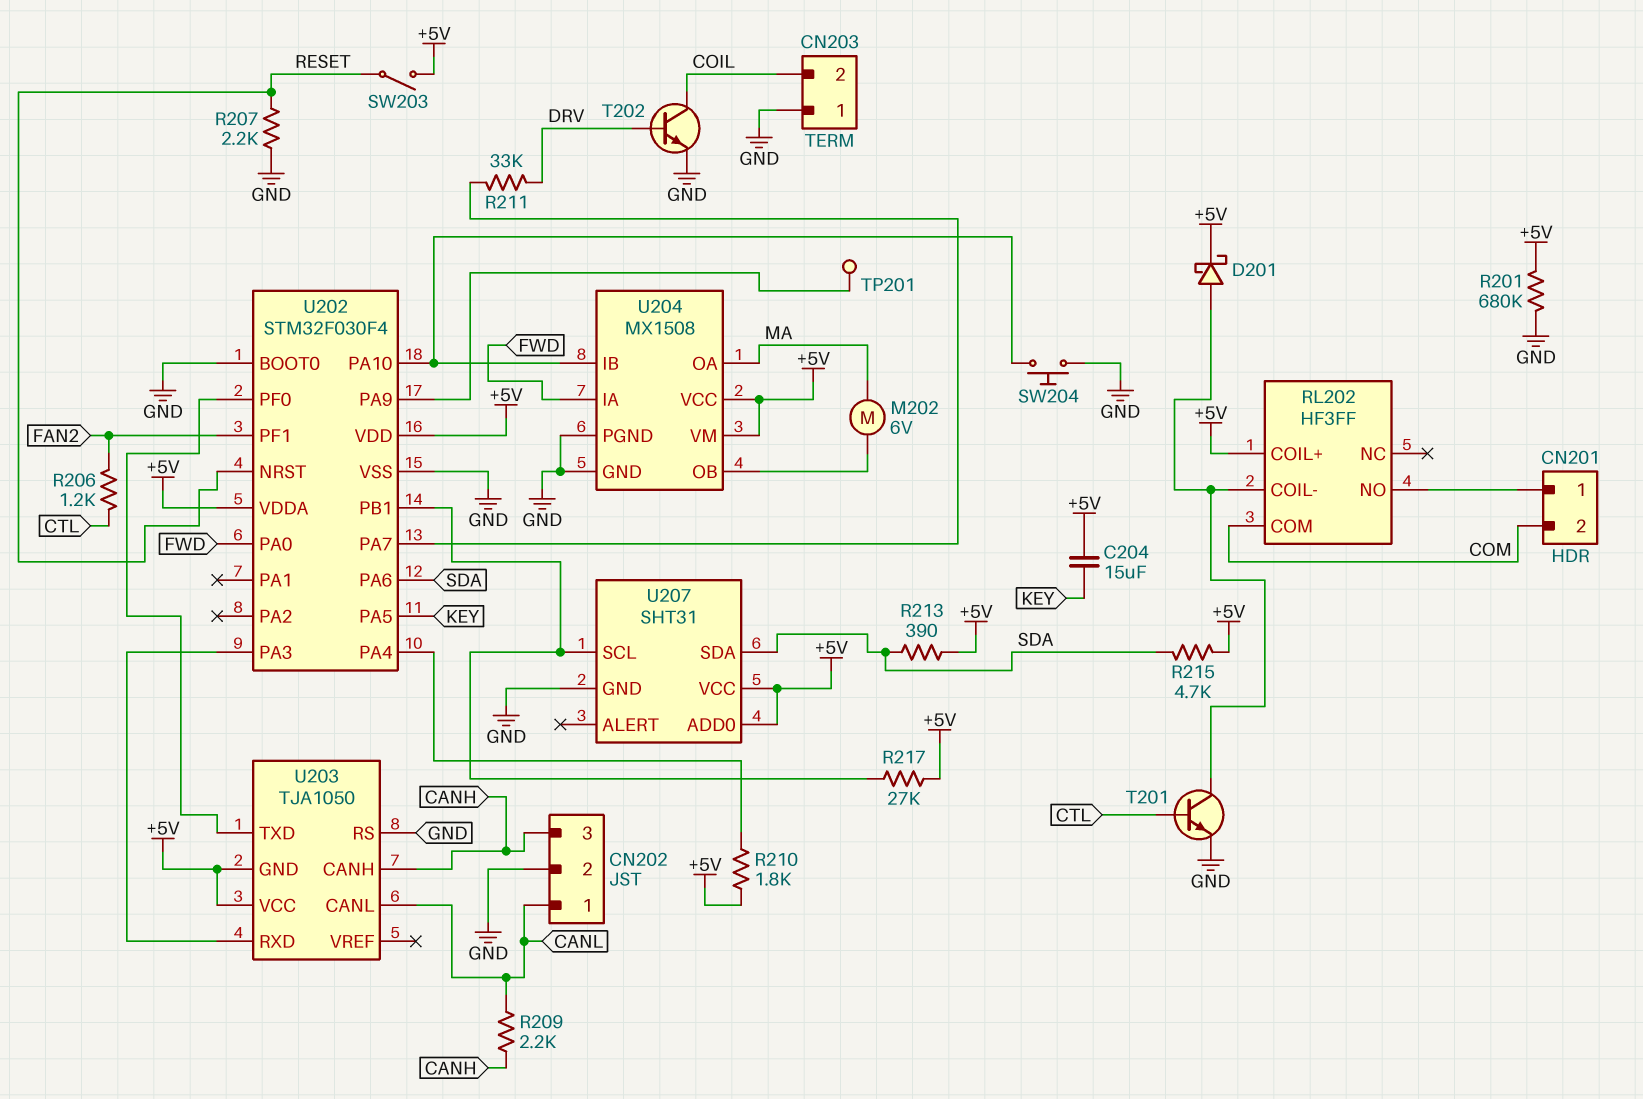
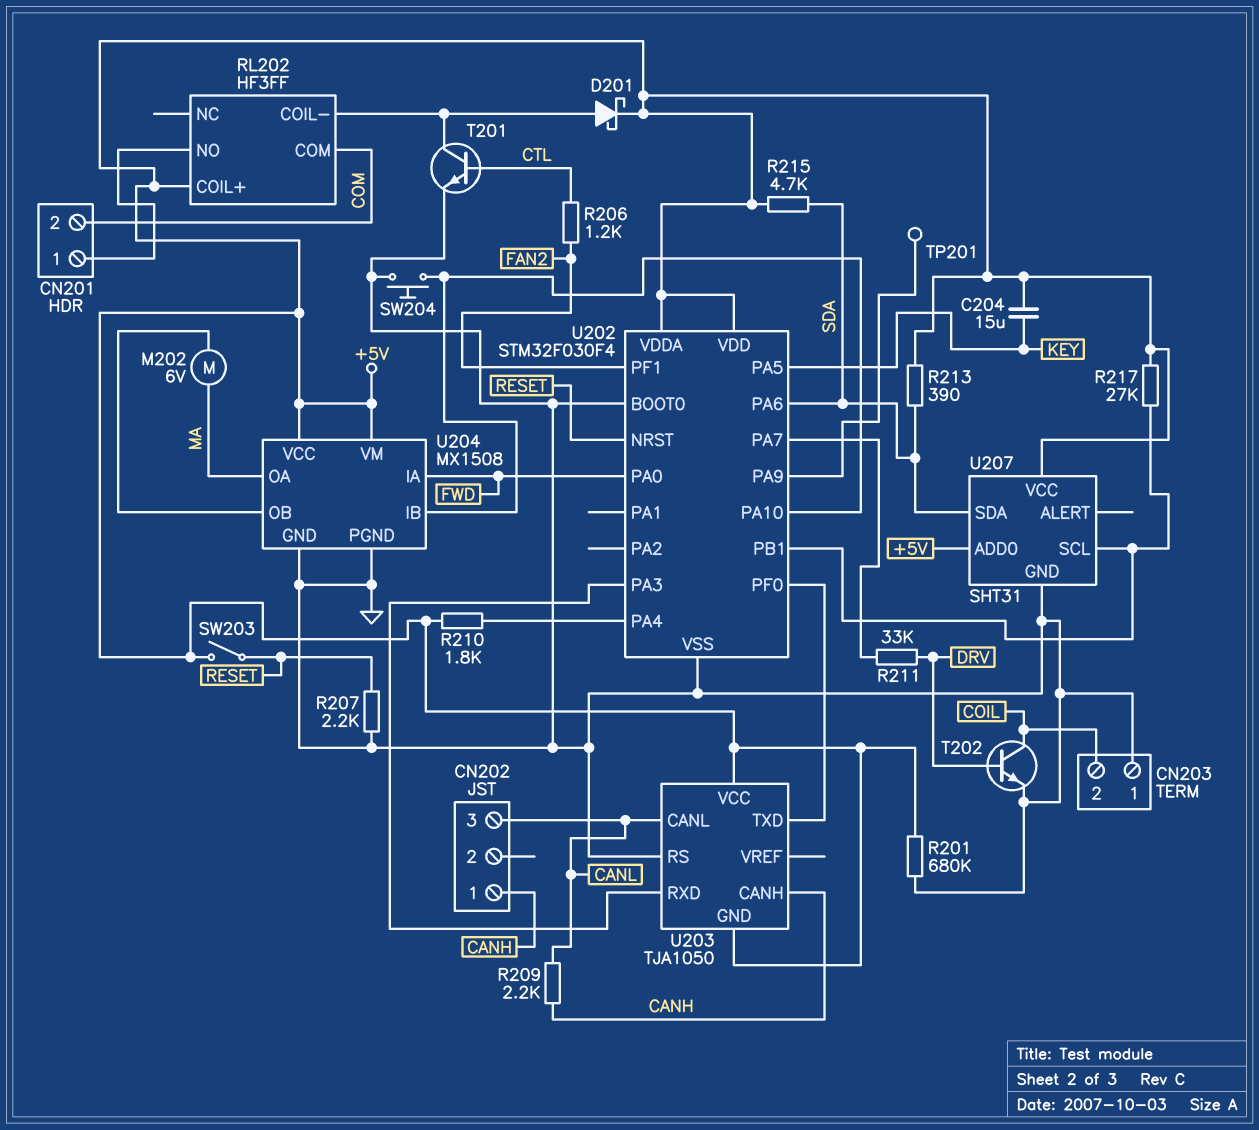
CN202 pin 1: CANL -> CANH
CN202 pin 2: GND -> none
CN202 pin 3: CANH -> CANL

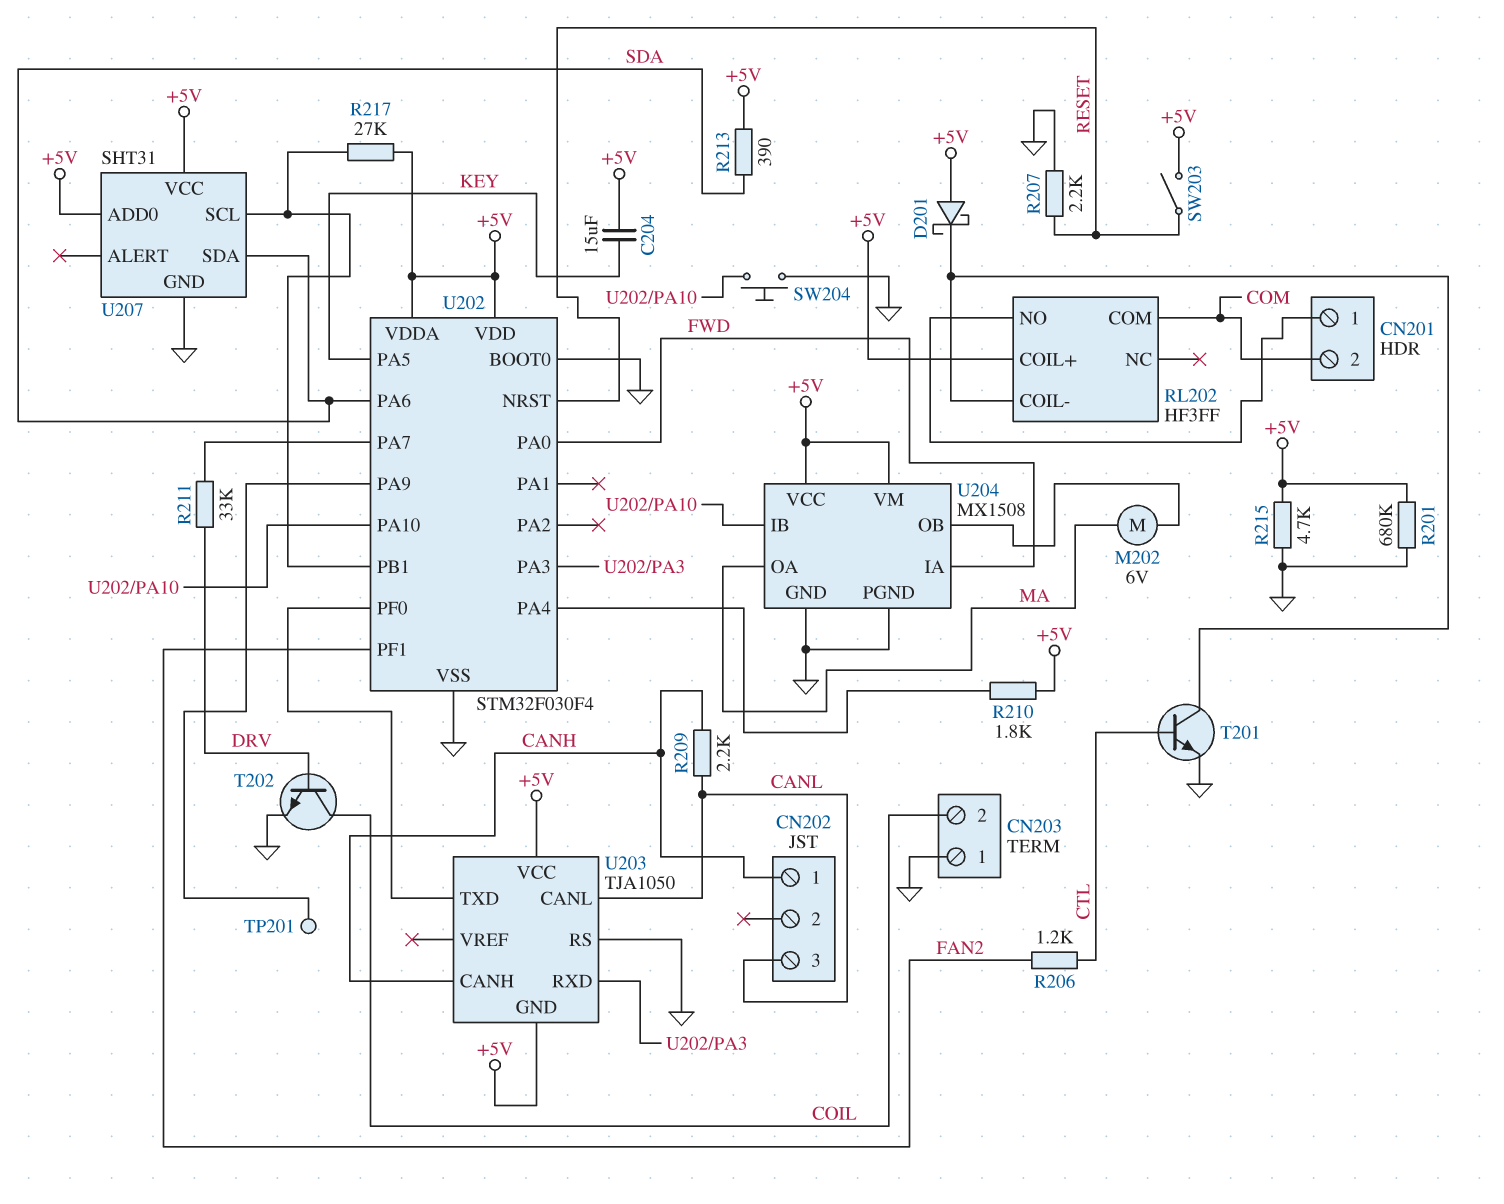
D201: schottky (A RL202/COIL-, K +5V) -> schottky (A +5V, K RL202/COIL-)
R215: 4.7k (+5V, SDA) -> 4.7k (+5V, GND)

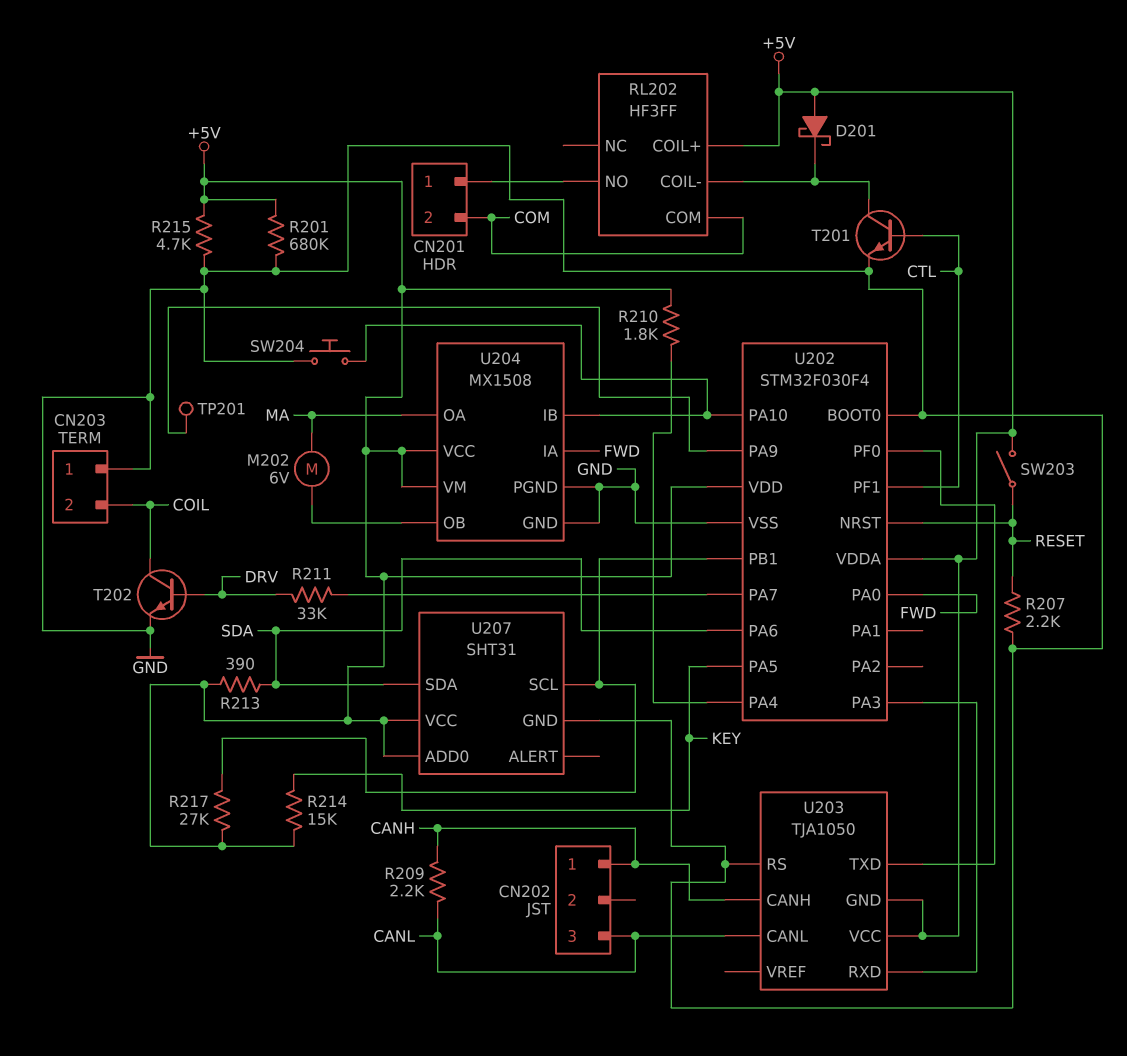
C204: 15uF (+5V, KEY) -> none
R206: 1.2k (CTL, FAN2) -> none
R214: none -> 15k (+5V, KEY)
U202 pin PF1: FAN2 -> CTL

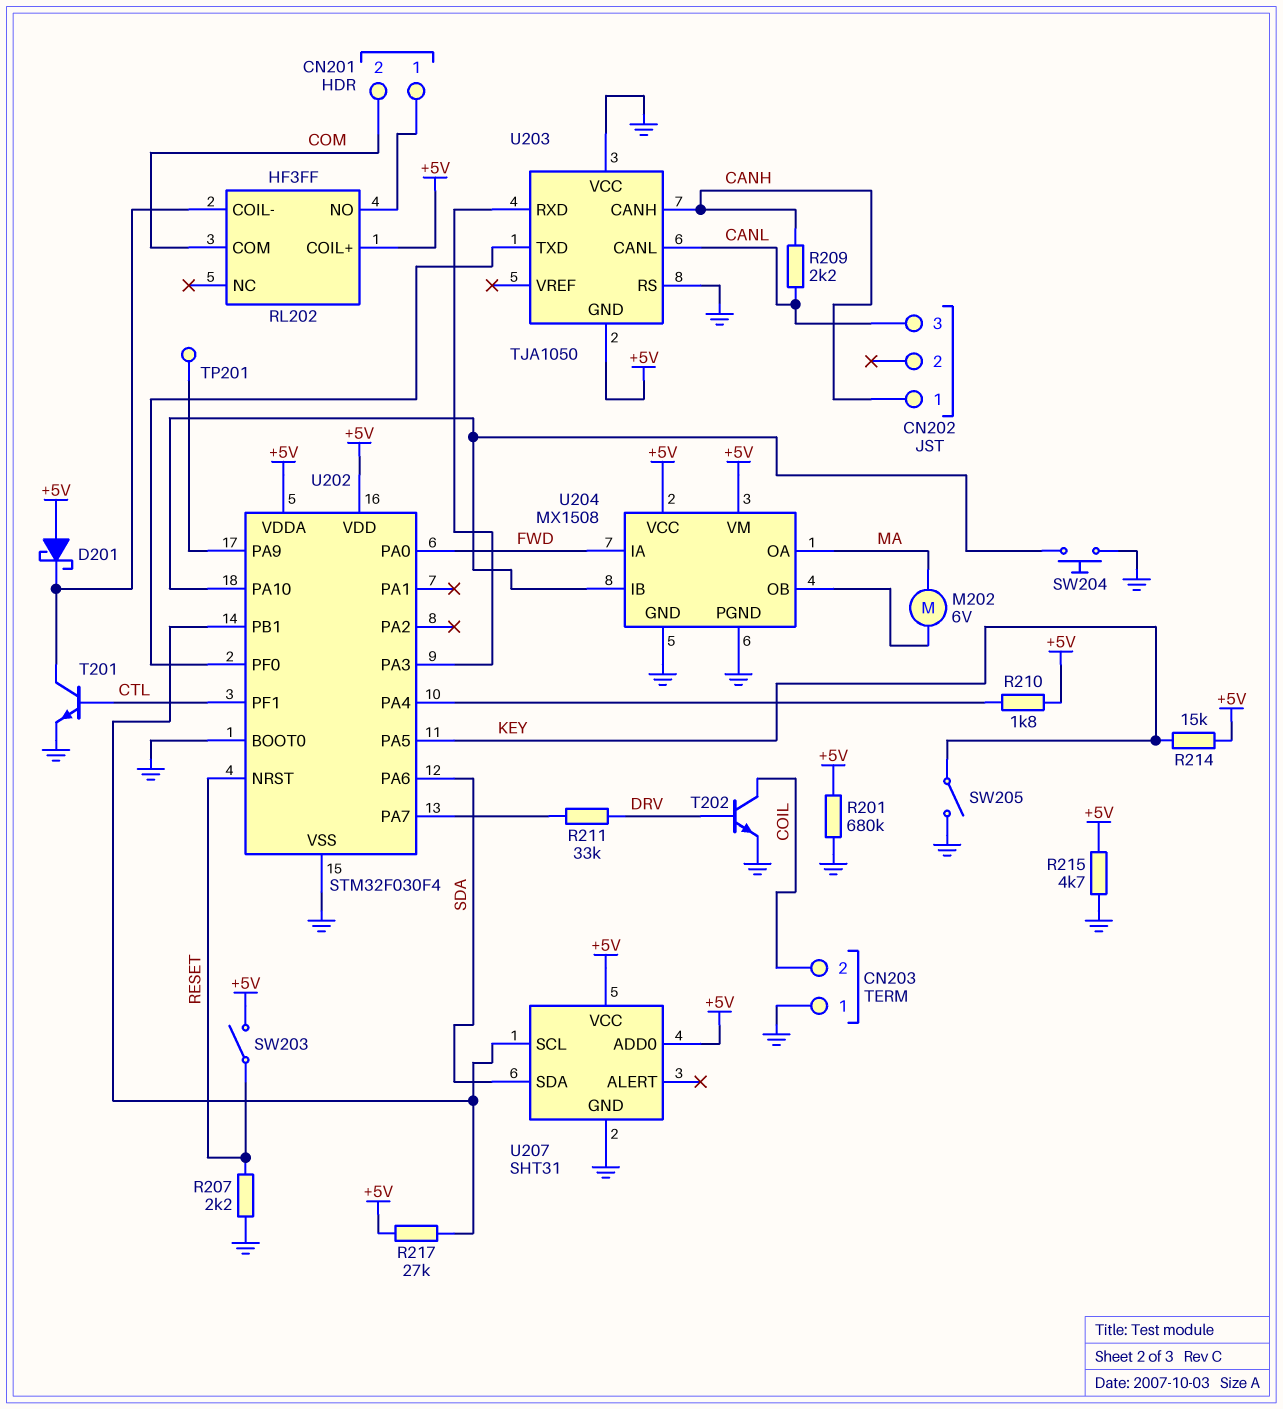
R213: 390 (+5V, SDA) -> none
SW205: none -> switch (GND, KEY)
U203 pin VCC: +5V -> GND

